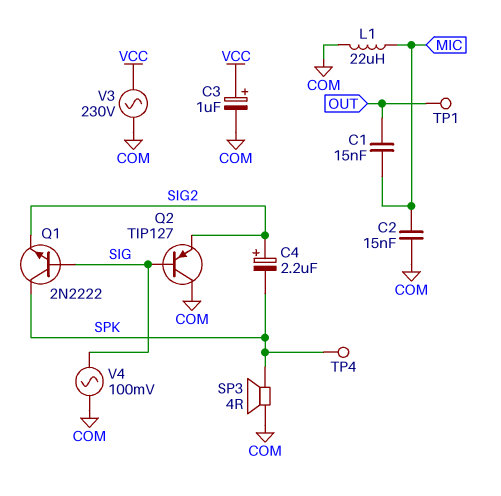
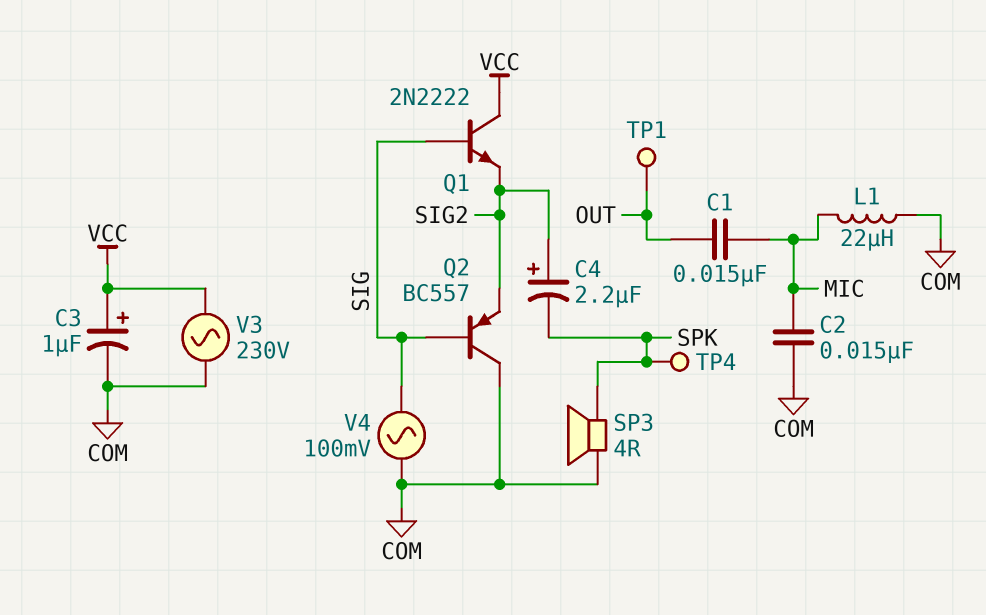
Q1: NPN 2N2222 (B SIG, C SPK, E SIG2) -> NPN 2N2222 (B SIG, C VCC, E SIG2)
Q2: PNP TIP127 (B SIG, C COM, E SIG2) -> PNP BC557 (B SIG, C COM, E SIG2)

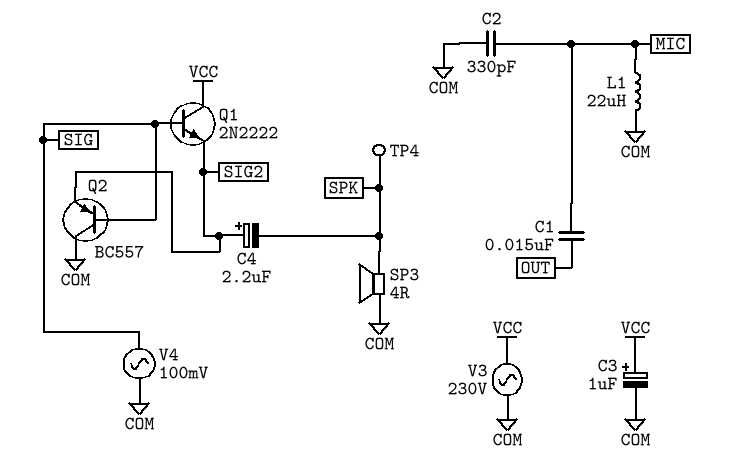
C2: 15nF (COM, MIC) -> 330pF (COM, MIC)
TP1: test point (OUT) -> none

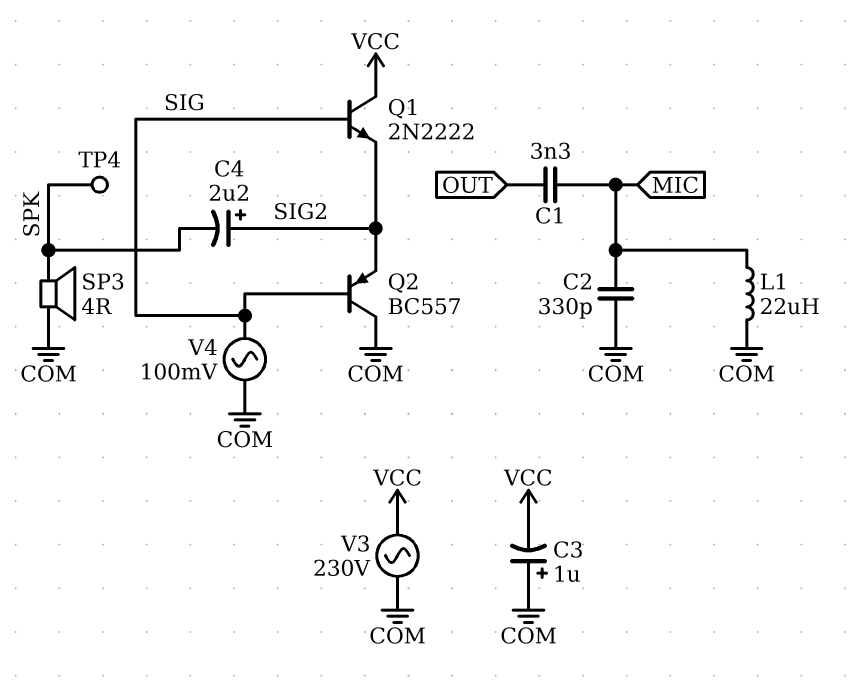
C1: 15nF (MIC, OUT) -> 3.3nF (MIC, OUT)
C3: 1uF (plus VCC, minus COM) -> 1uF (plus COM, minus VCC)

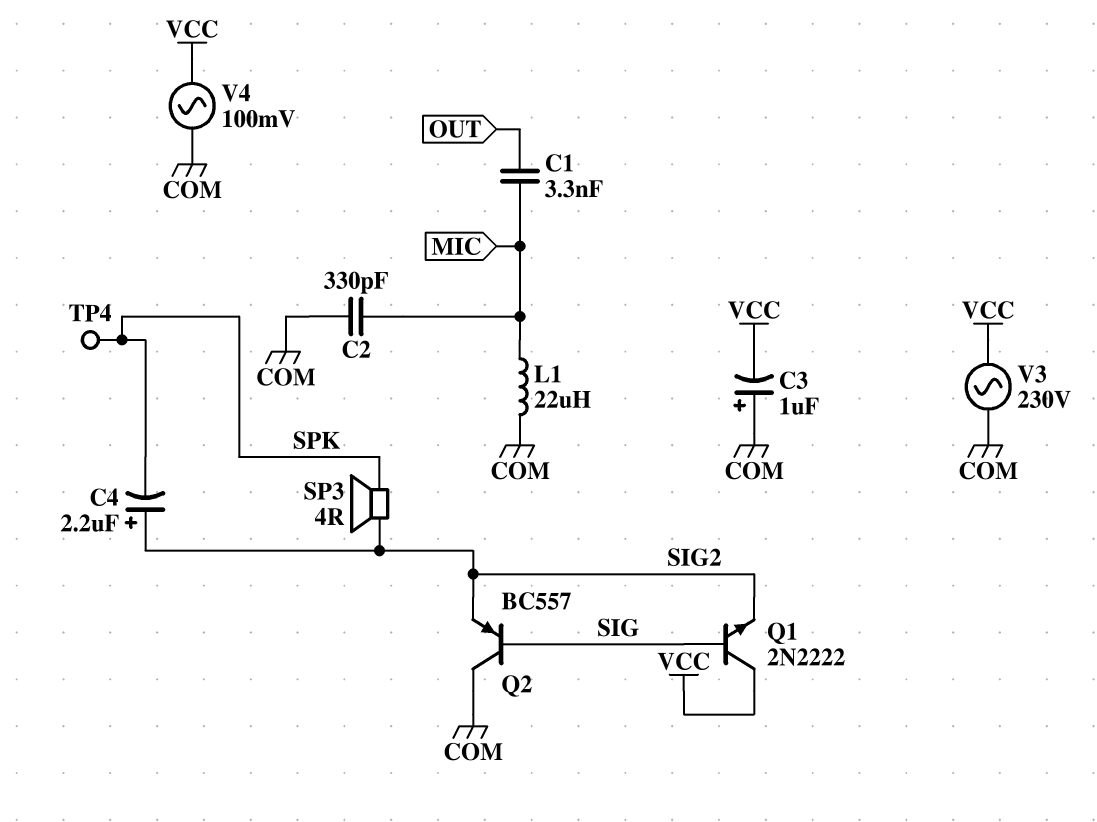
SP3: speaker 4R (COM, SPK) -> speaker 4R (SIG2, SPK)
V4: AC 100mV (COM, SIG) -> AC 100mV (COM, VCC)

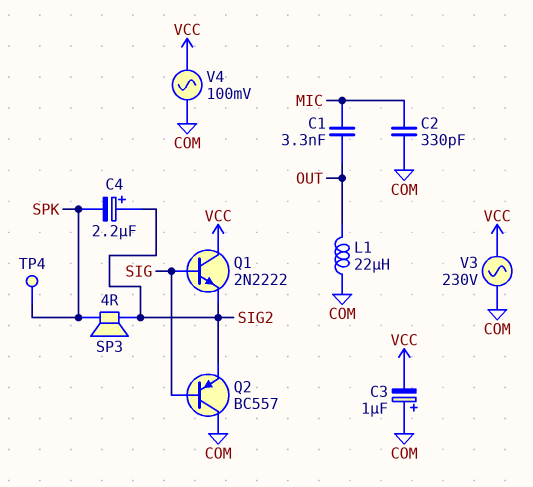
L1: 22uH (COM, MIC) -> 22uH (COM, OUT)

